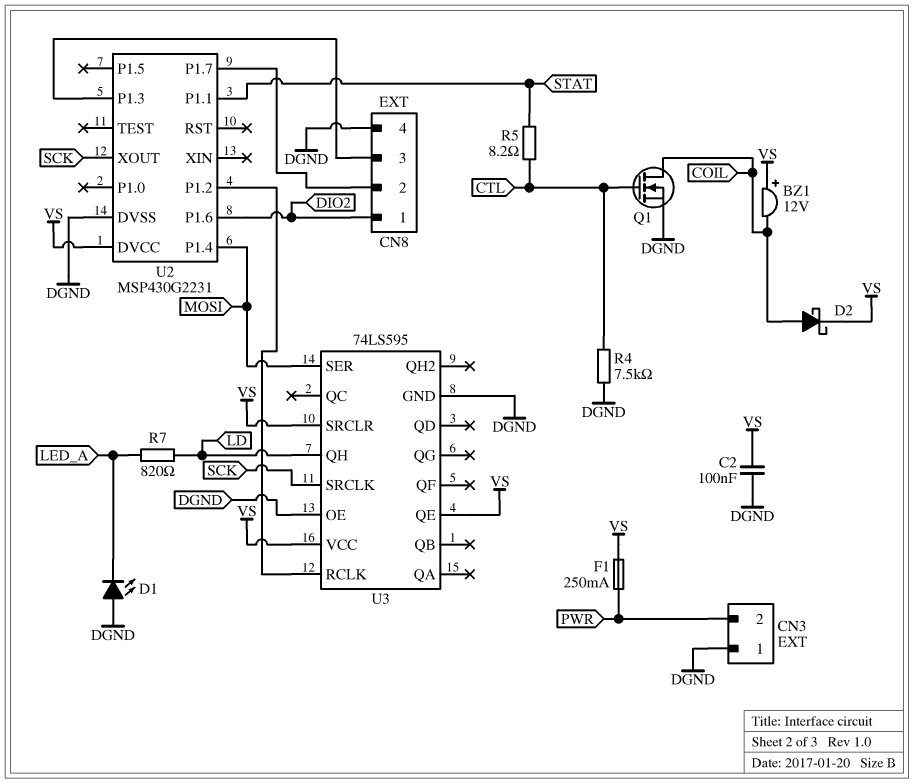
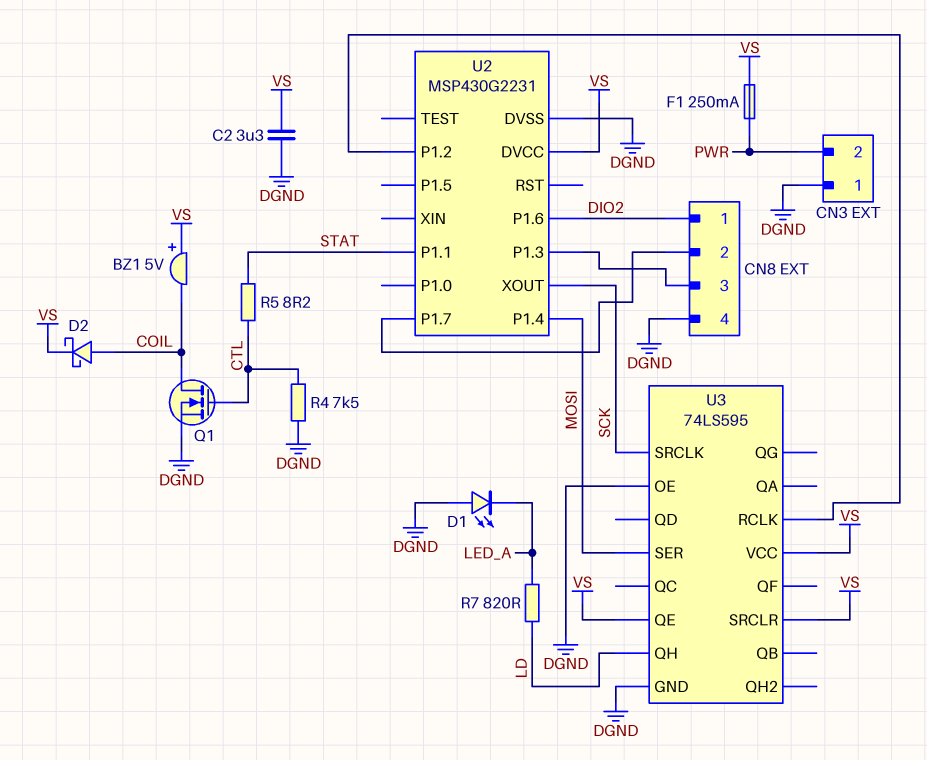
BZ1: buzzer 12V (plus VS, minus COIL) -> buzzer 5V (plus VS, minus COIL)
C2: 100nF (DGND, VS) -> 3.3uF (DGND, VS)

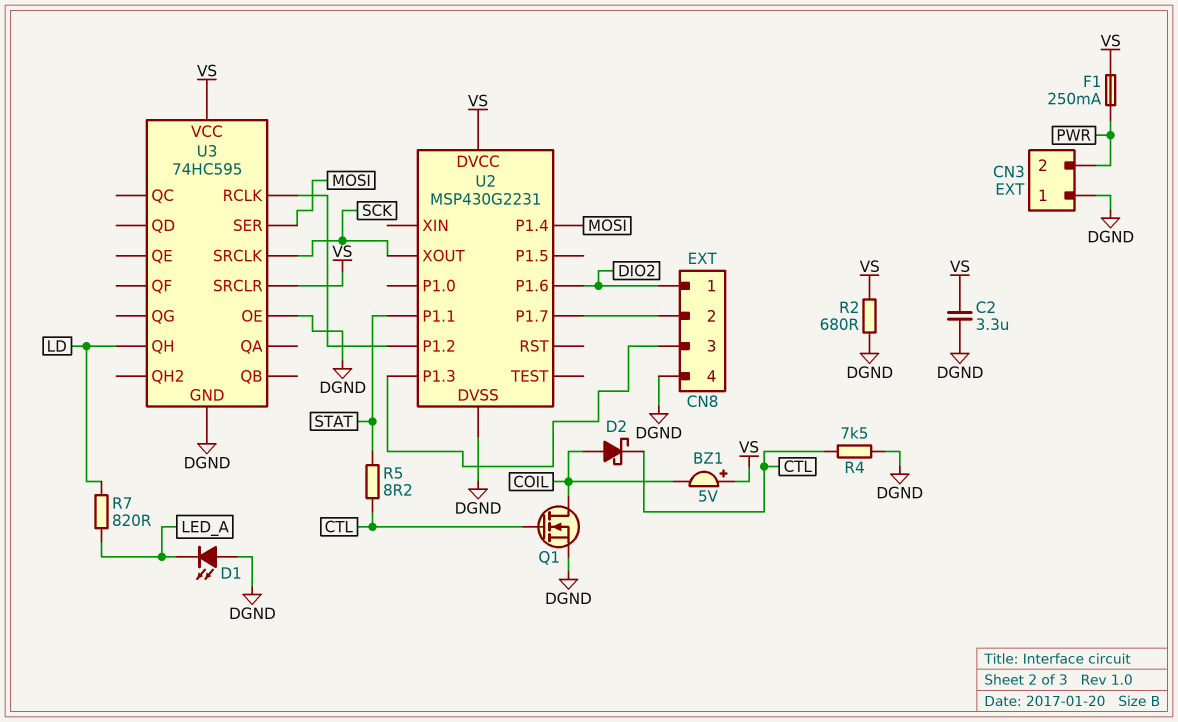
D2: schottky (A COIL, K VS) -> schottky (A COIL, K CTL)
R2: none -> 680 (DGND, VS)
U3: 74LS595 -> 74HC595
U3 pin QE: VS -> none

